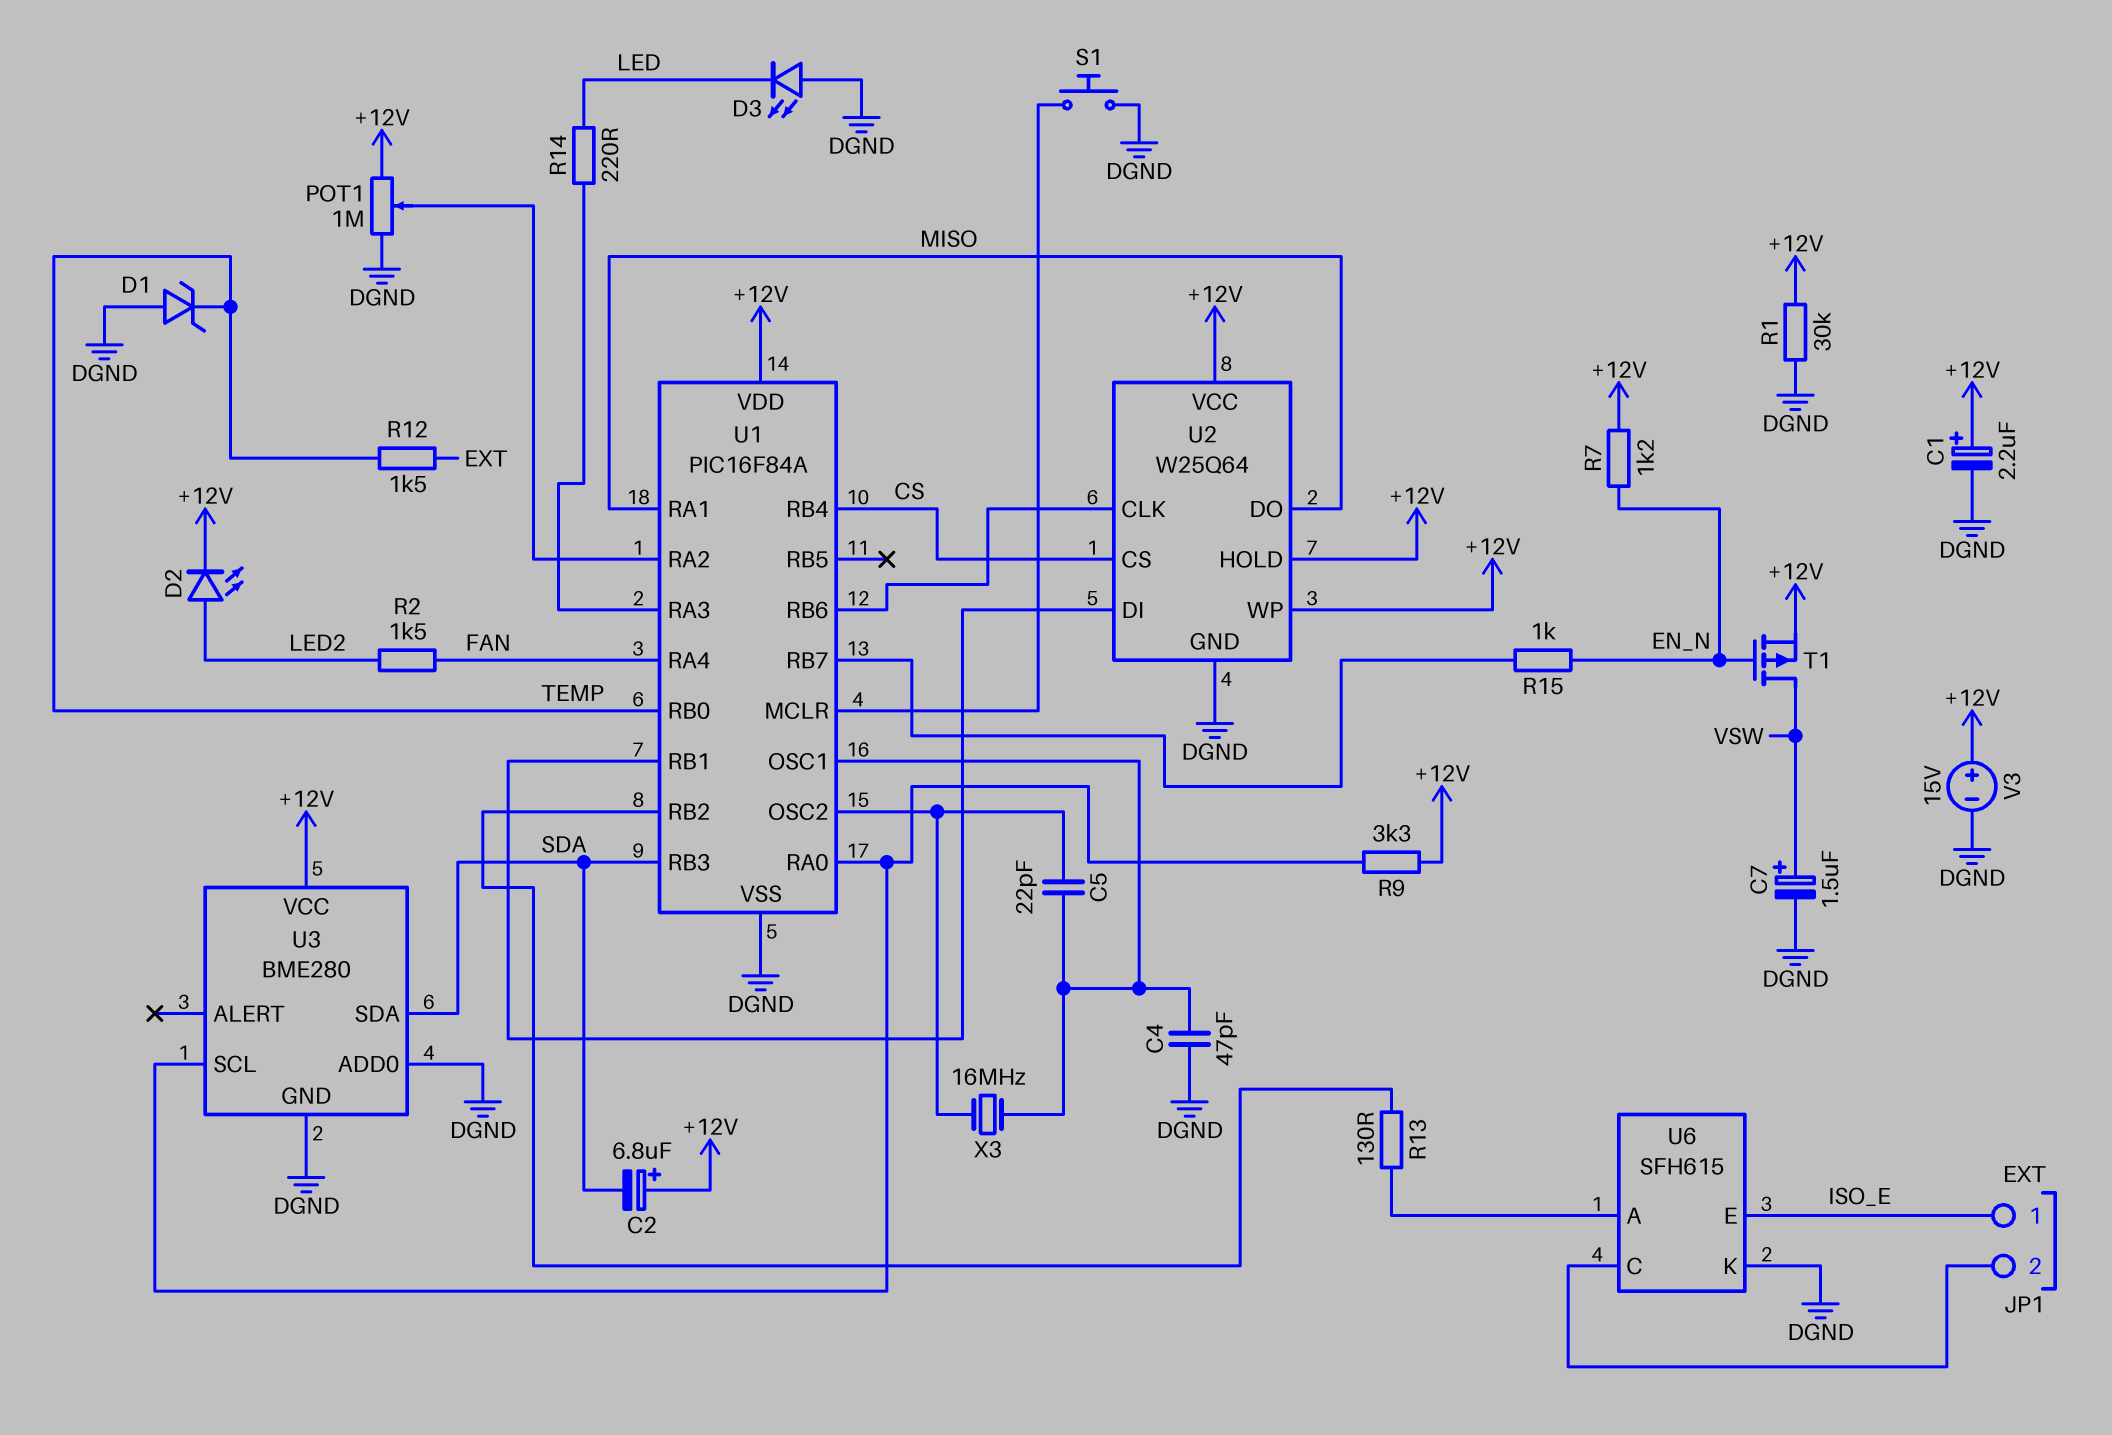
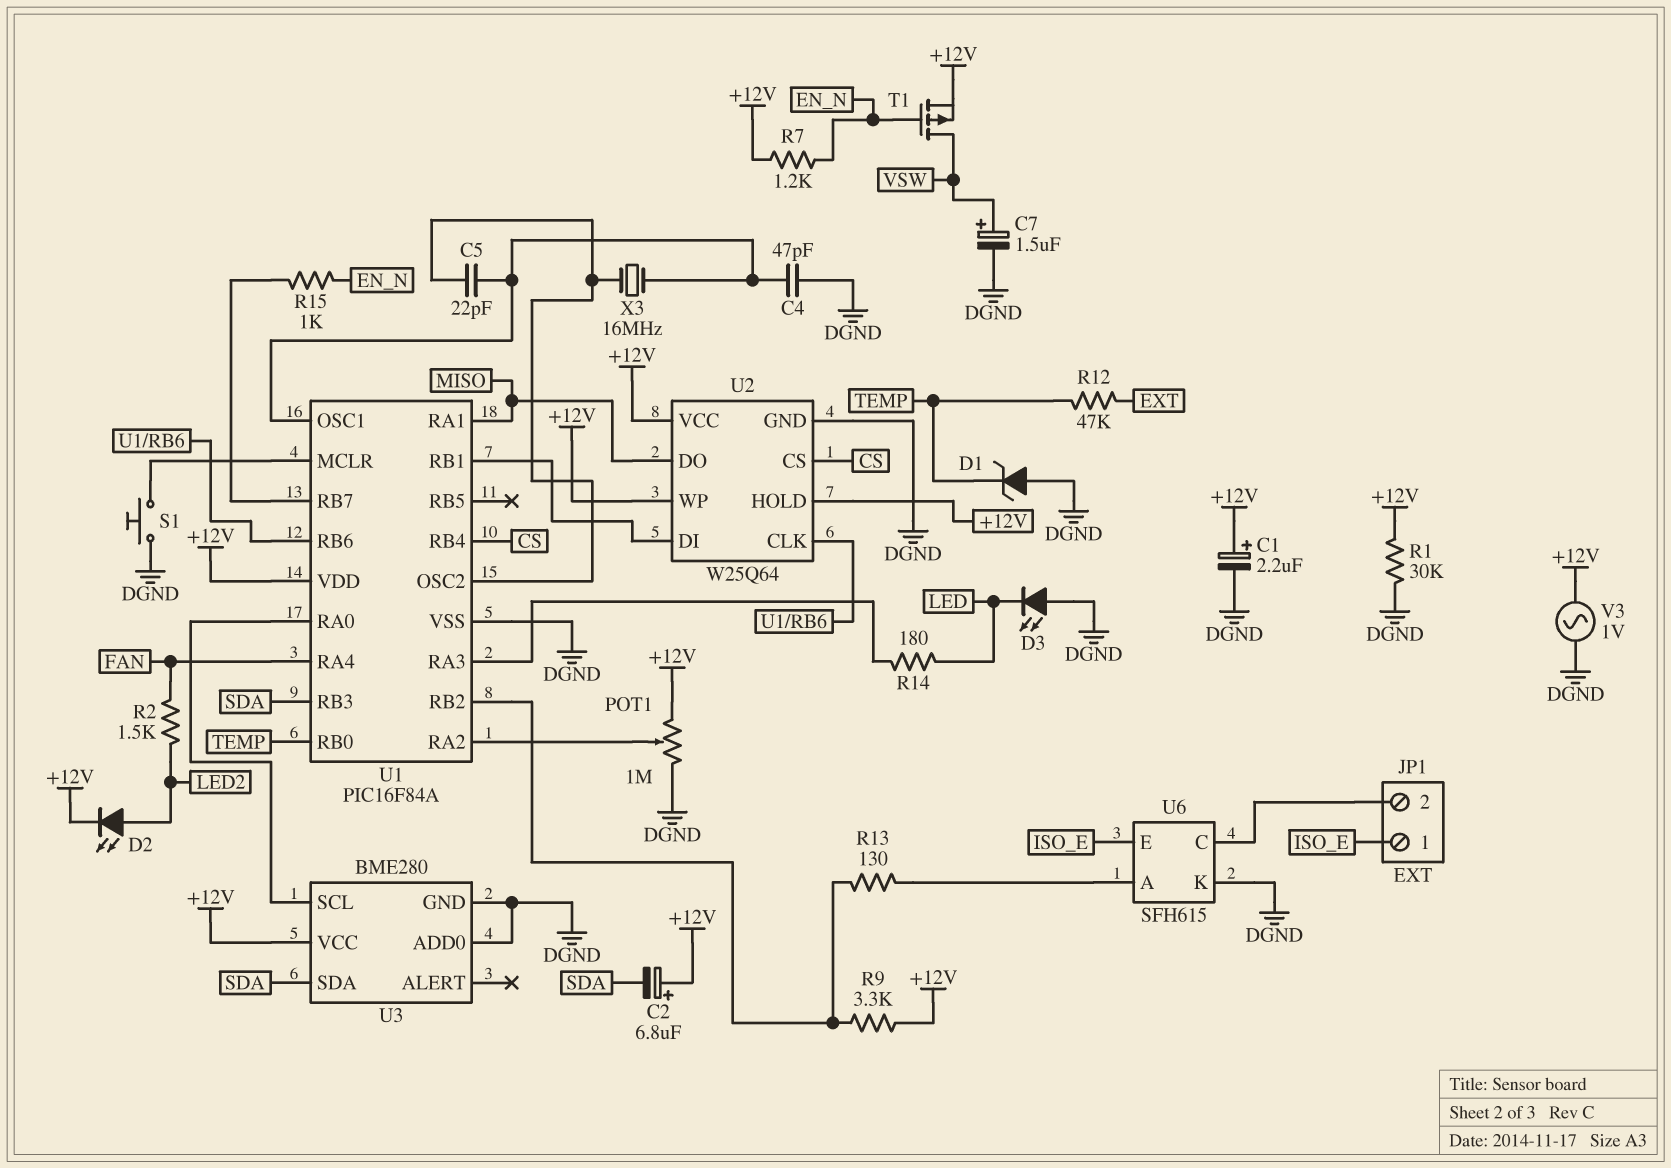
R9: 3.3k (+12V, U1/RA0) -> 3.3k (+12V, U1/RB2)
R12: 1.5k (EXT, TEMP) -> 47k (EXT, TEMP)
R14: 220 (LED, U1/RA3) -> 180 (LED, U1/RA3)
V3: 15V (plus +12V, minus DGND) -> AC 1V (+12V, DGND)

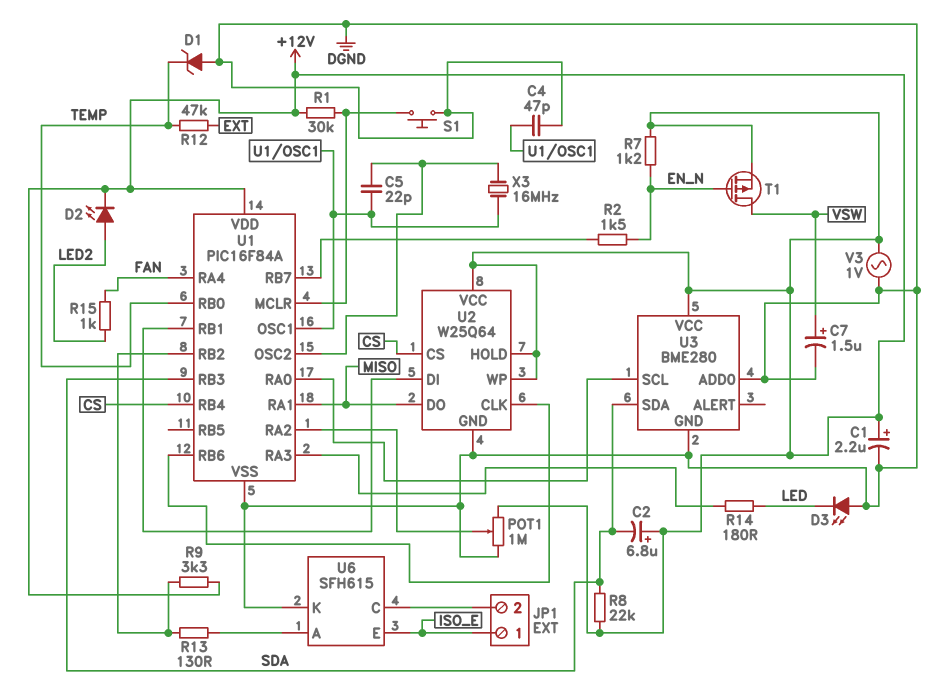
R1: 30k (+12V, DGND) -> 30k (+12V, U1/MCLR)
R2: 1.5k (FAN, LED2) -> 1.5k (EN_N, U1/RB7)
R8: none -> 22k (+12V, SDA)
R15: 1k (EN_N, U1/RB7) -> 1k (FAN, LED2)

